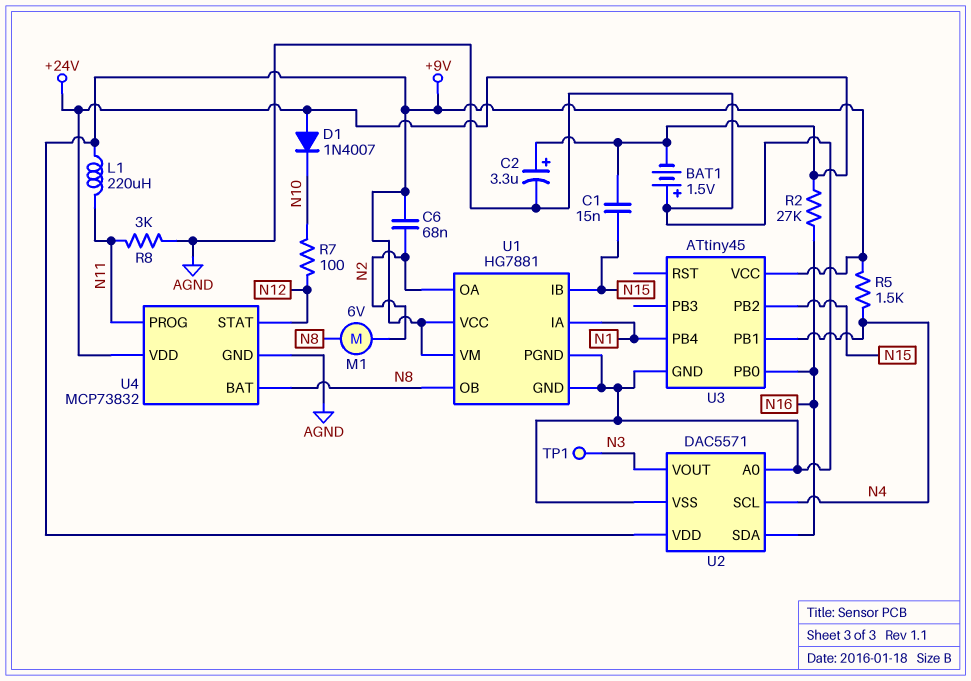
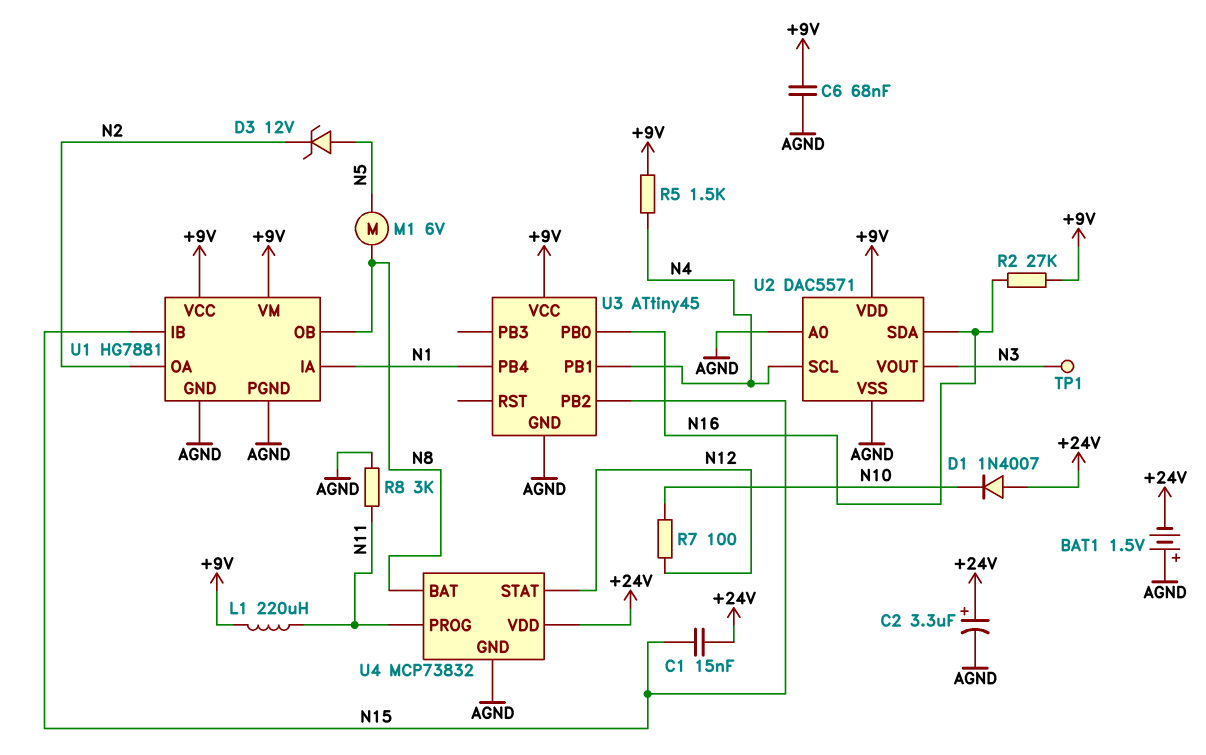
C6: 68nF (+9V, N2) -> 68nF (+9V, AGND)
D3: none -> zener 12V (A N5, K N2)
M1: motor 6V (N2, N8) -> motor 6V (N5, N8)
R2: 27k (+24V, N16) -> 27k (+9V, N16)

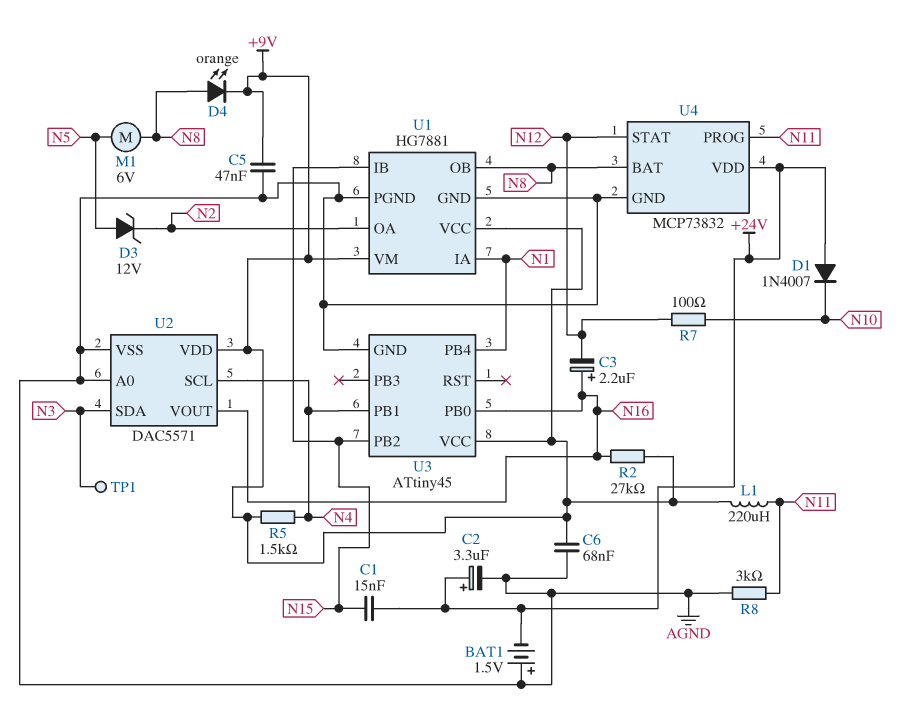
C3: none -> 2.2uF (plus N16, minus N12)
C5: none -> 47nF (+9V, AGND)
D4: none -> LED orange (A N8, K +9V)
U2 pin SDA: N16 -> N3
U2 pin VOUT: N3 -> N16

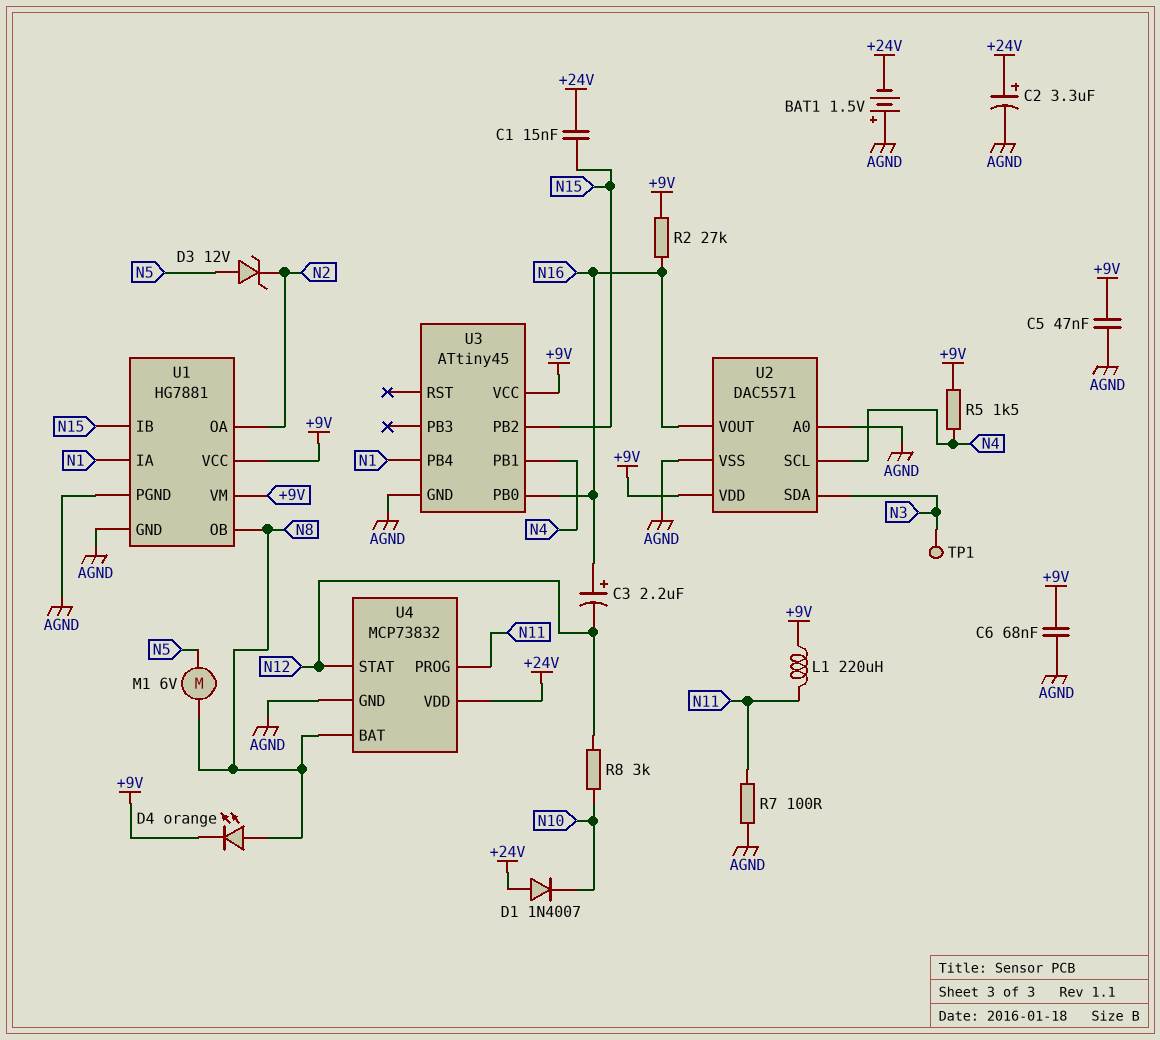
R7: 100 (N10, N12) -> 100 (AGND, N11)
R8: 3k (AGND, N11) -> 3k (N10, N12)

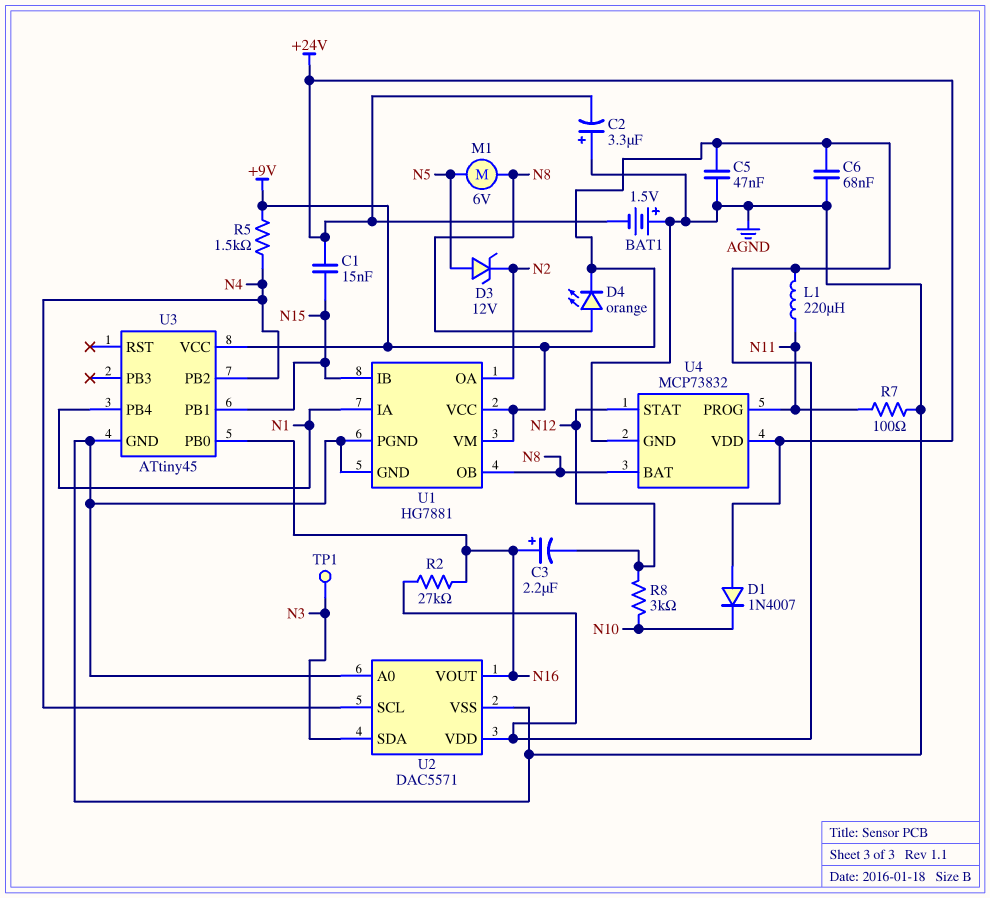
C2: 3.3uF (plus +24V, minus AGND) -> 3.3uF (plus AGND, minus +24V)
U3 pin PB1: N4 -> N15
U3 pin PB2: N15 -> N4

